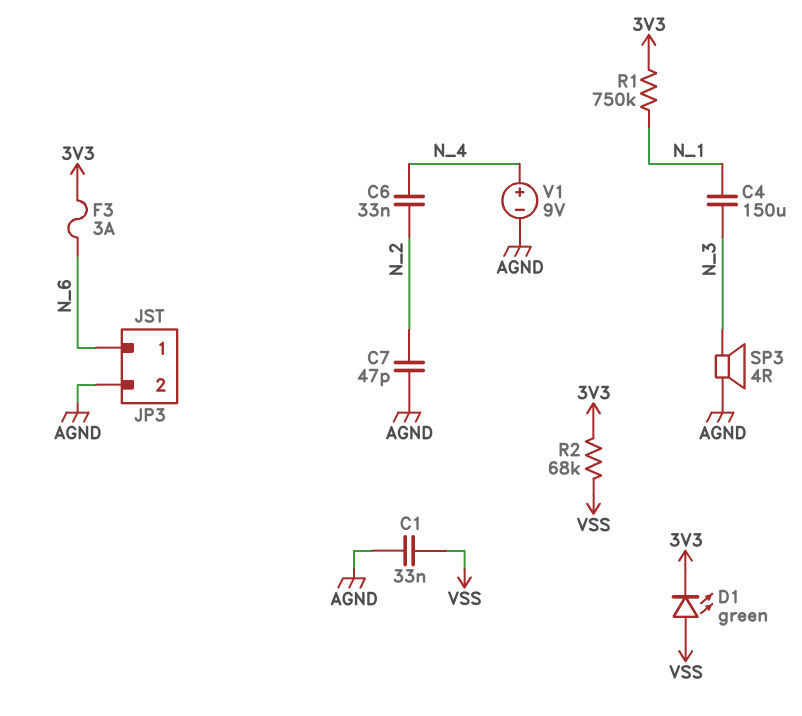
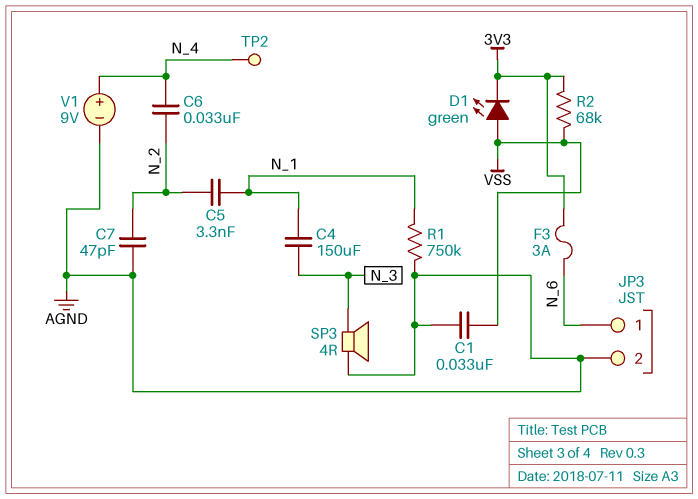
C5: none -> 3.3nF (N_1, N_2)
R1: 750k (3V3, N_1) -> 750k (AGND, N_1)
TP2: none -> test point (N_4)

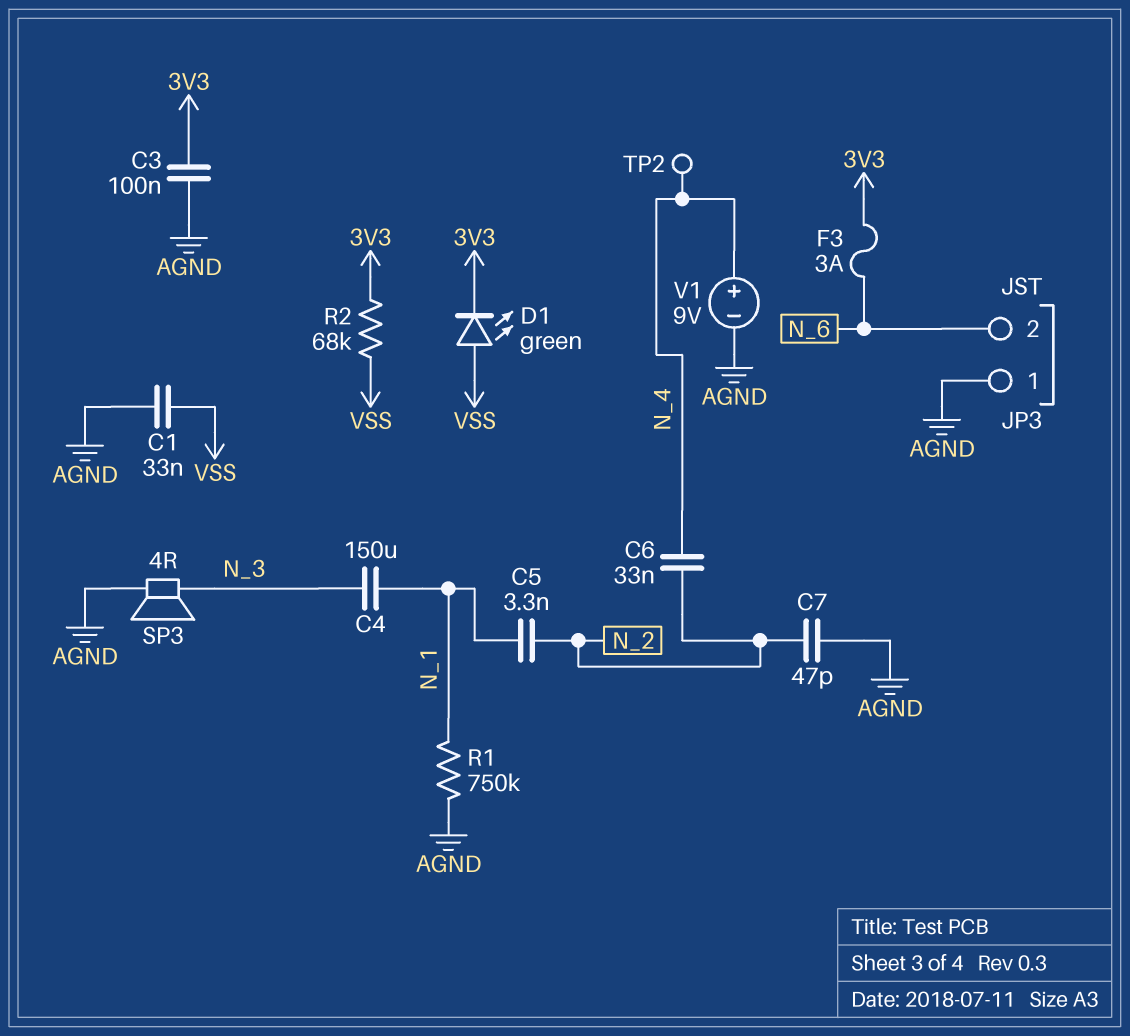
C3: none -> 100nF (3V3, AGND)
JP3 pin 1: N_6 -> AGND
JP3 pin 2: AGND -> N_6

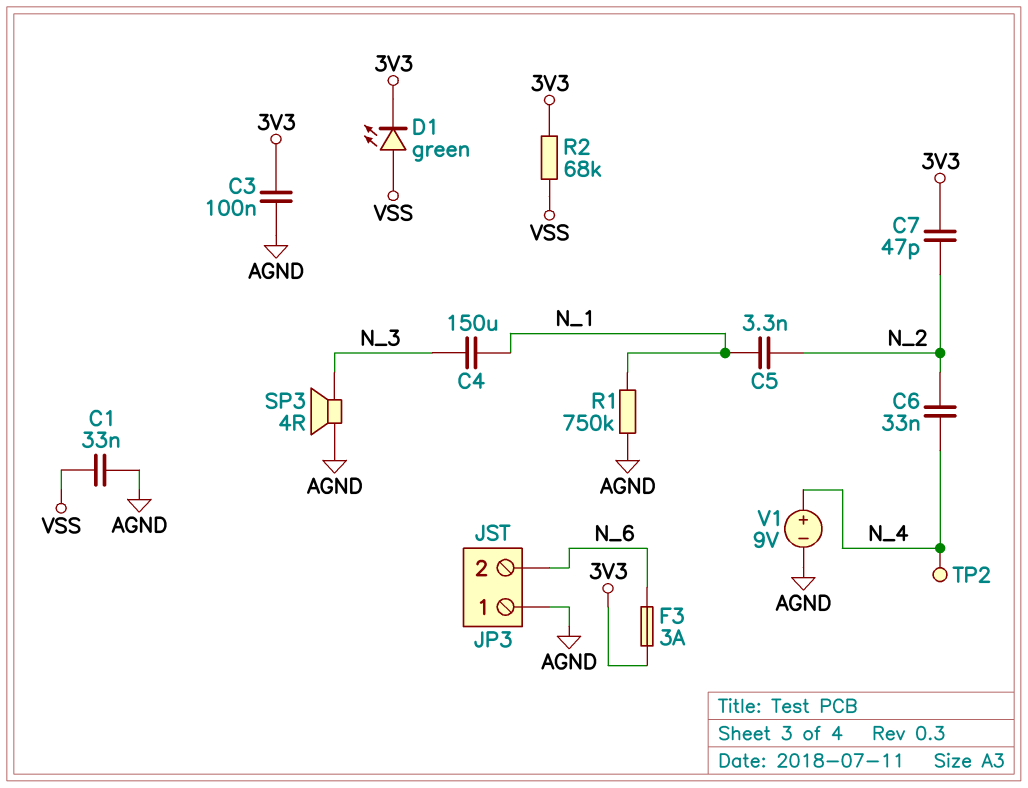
C7: 47pF (AGND, N_2) -> 47pF (3V3, N_2)

